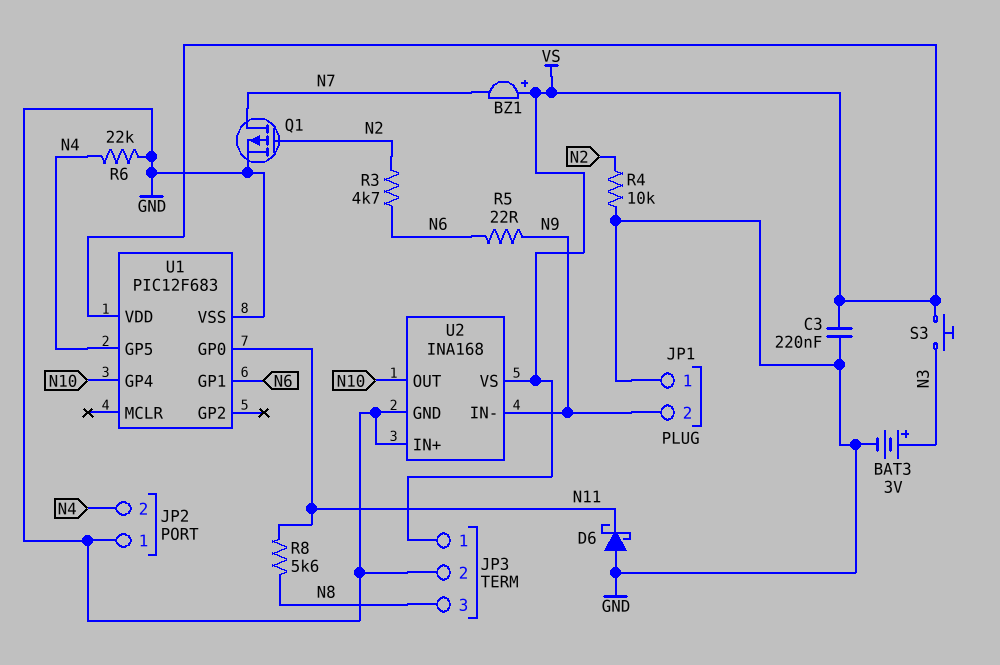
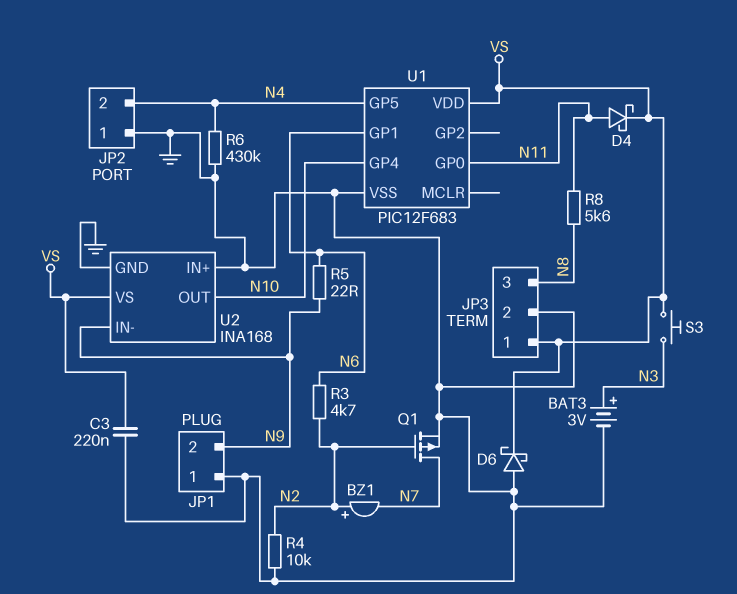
BZ1: buzzer (plus VS, minus N7) -> buzzer (plus N2, minus N7)
D4: none -> schottky (A N11, K VS)
D6: schottky (A GND, K N11) -> schottky (A GND, K VS)
R6: 22k (GND, N4) -> 430k (GND, N4)

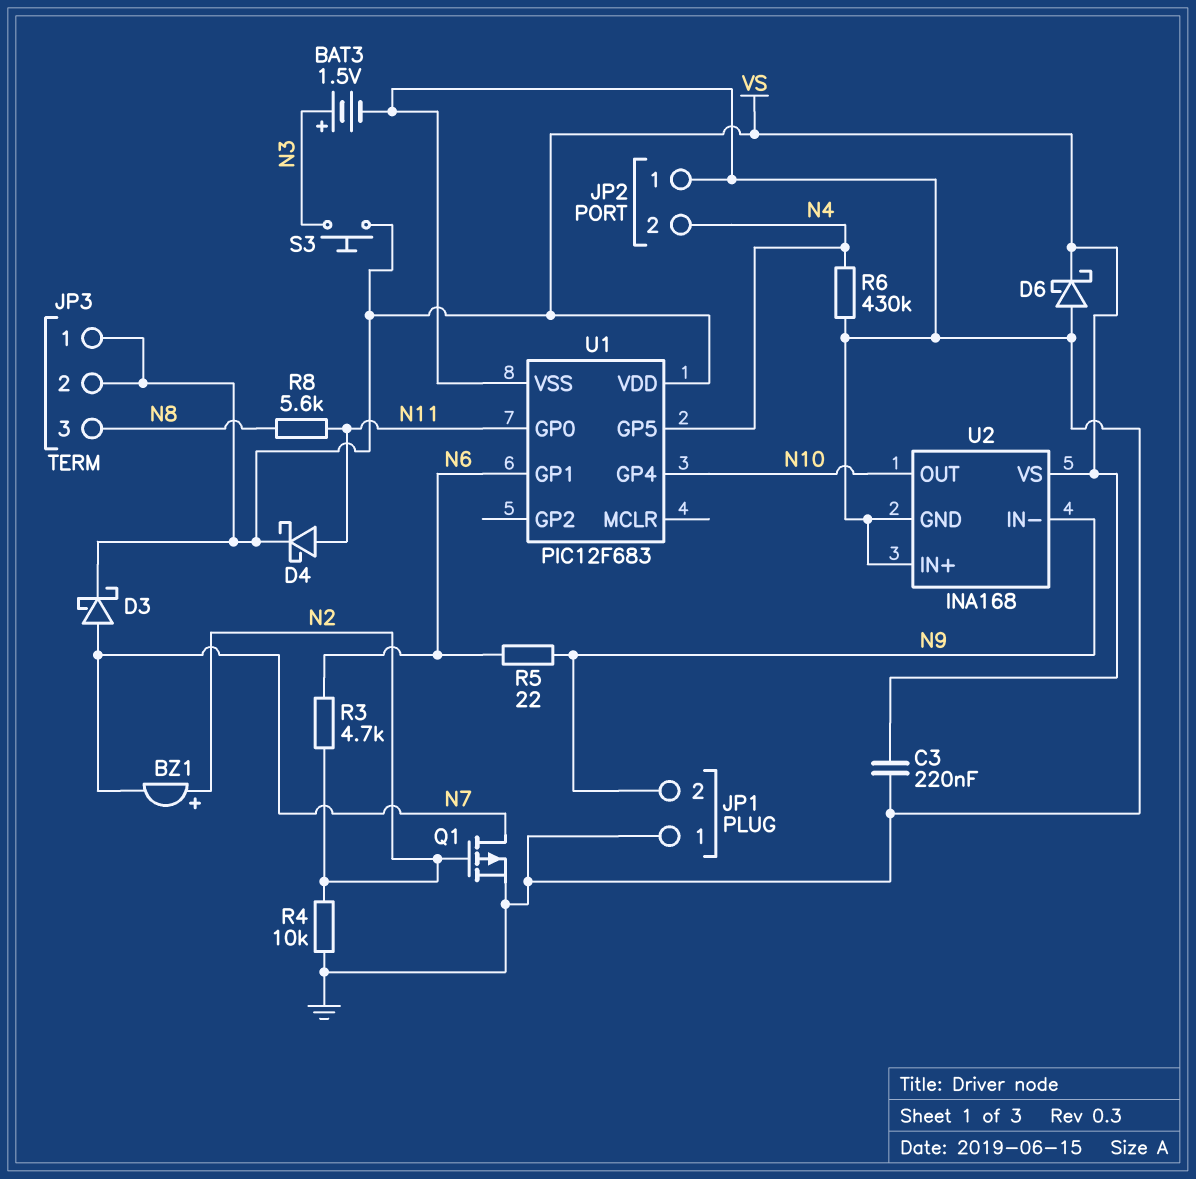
BAT3: 3V (plus N3, minus GND) -> 1.5V (plus N3, minus GND)
D3: none -> schottky (A N7, K VS)
JP3 pin 2: GND -> VS

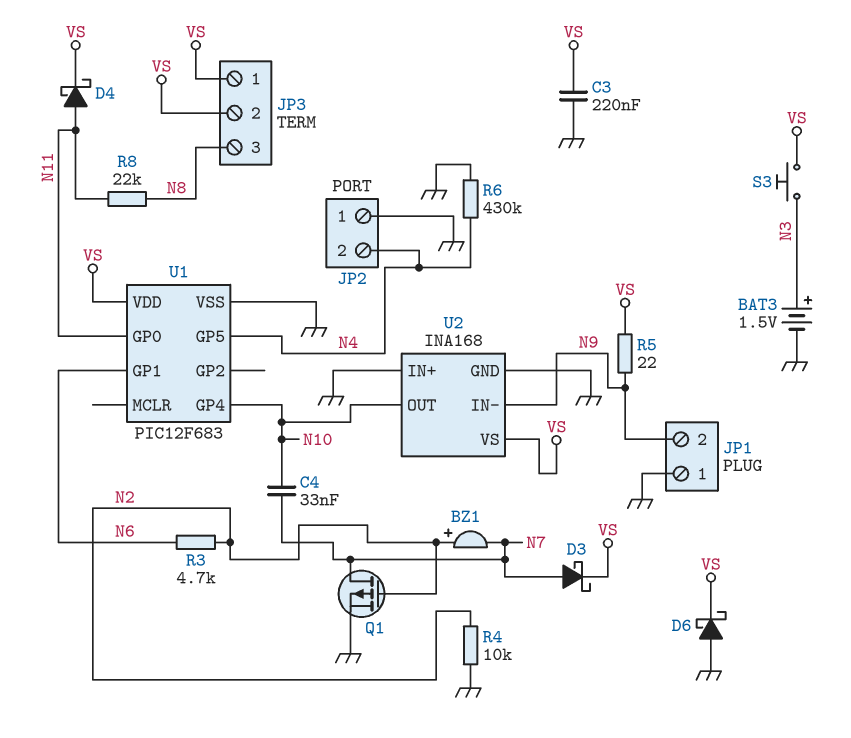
C4: none -> 33nF (N7, N10)
R5: 22 (N6, N9) -> 22 (N9, VS)
R8: 5.6k (N8, N11) -> 22k (N8, N11)

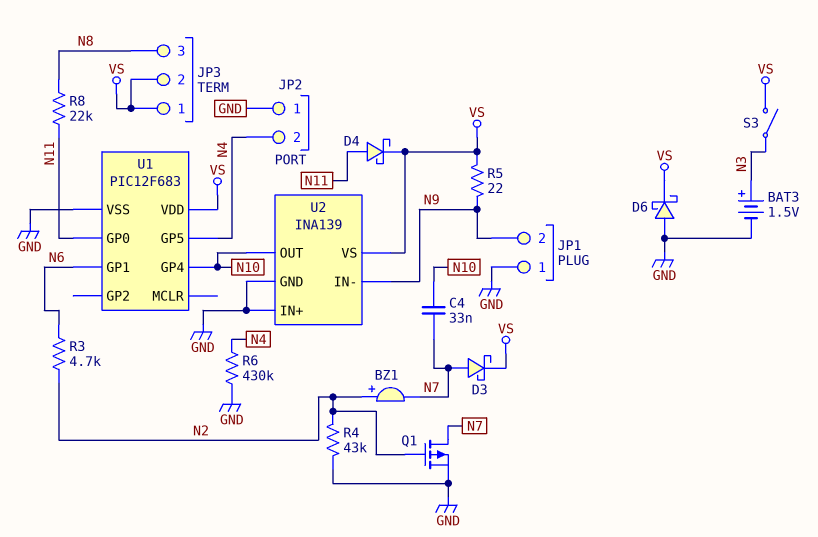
C3: 220nF (GND, VS) -> none
R4: 10k (GND, N2) -> 43k (GND, N2)
S3: button (N3, VS) -> switch (N3, VS)
U2: INA168 -> INA139

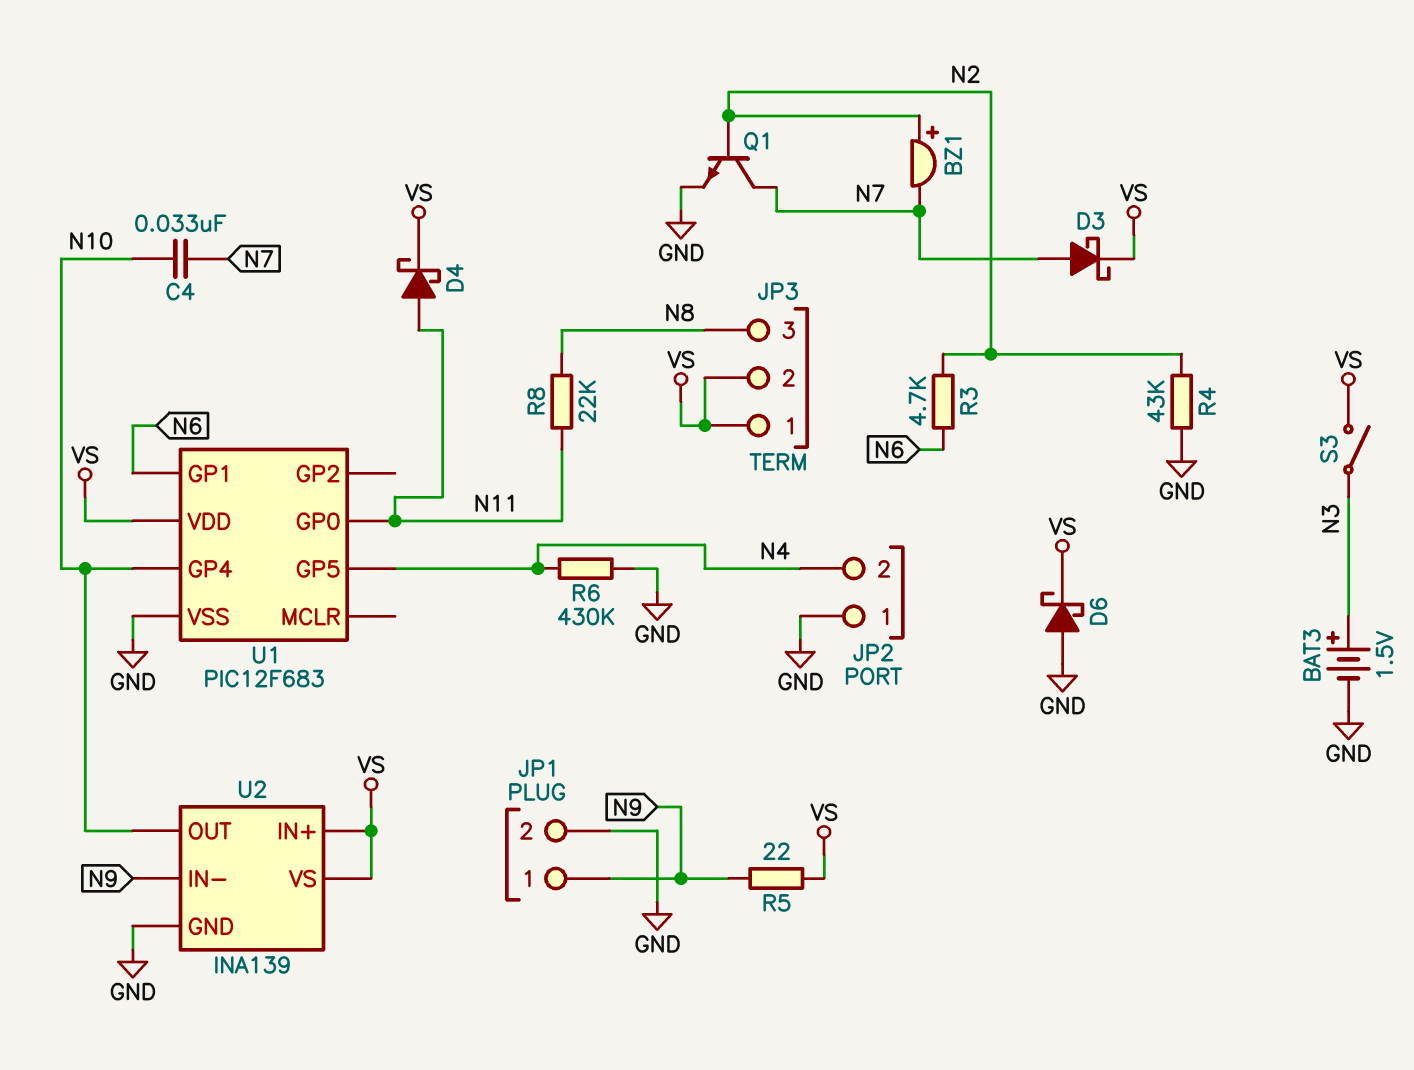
JP1 pin 1: GND -> N9
JP1 pin 2: N9 -> GND
Q1: PMOS (G N2, D N7, S GND) -> NPN (B N2, C N7, E GND)
U2 pin IN+: GND -> VS

